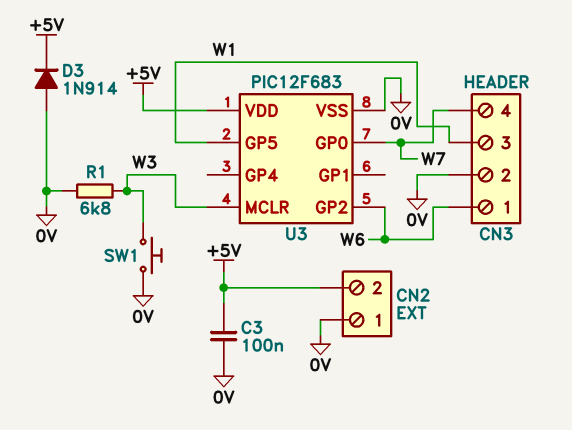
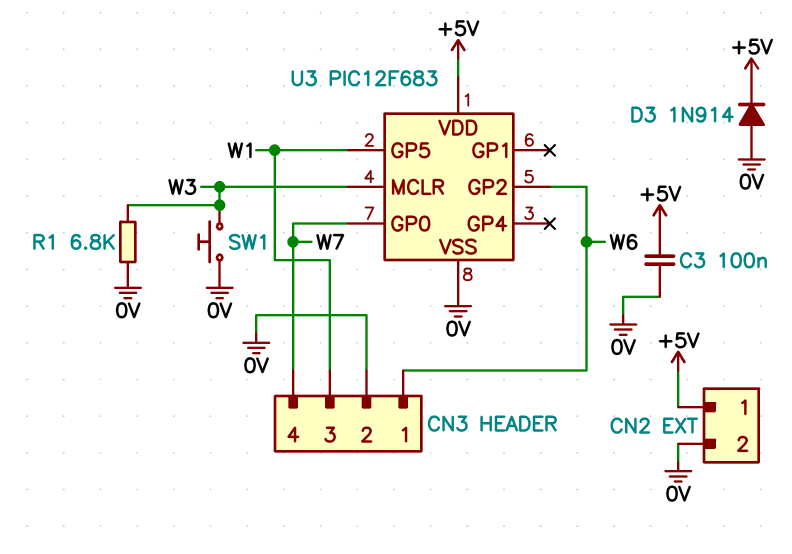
CN2 pin 1: 0V -> +5V
CN2 pin 2: +5V -> 0V

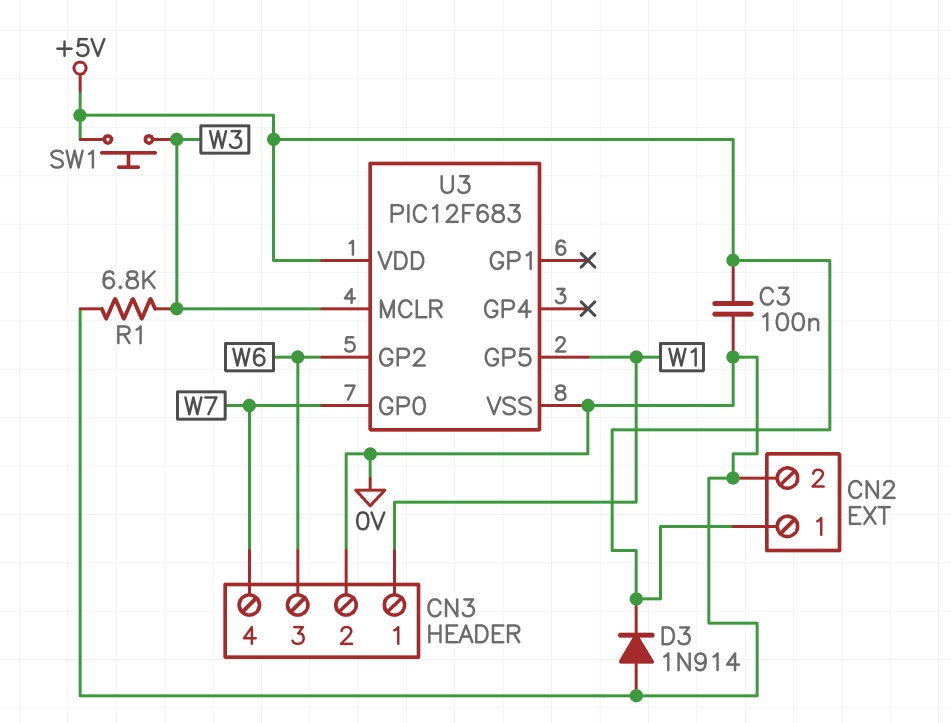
CN3 pin 1: W6 -> W1
CN3 pin 3: W1 -> W6
SW1: button (0V, W3) -> button (+5V, W3)

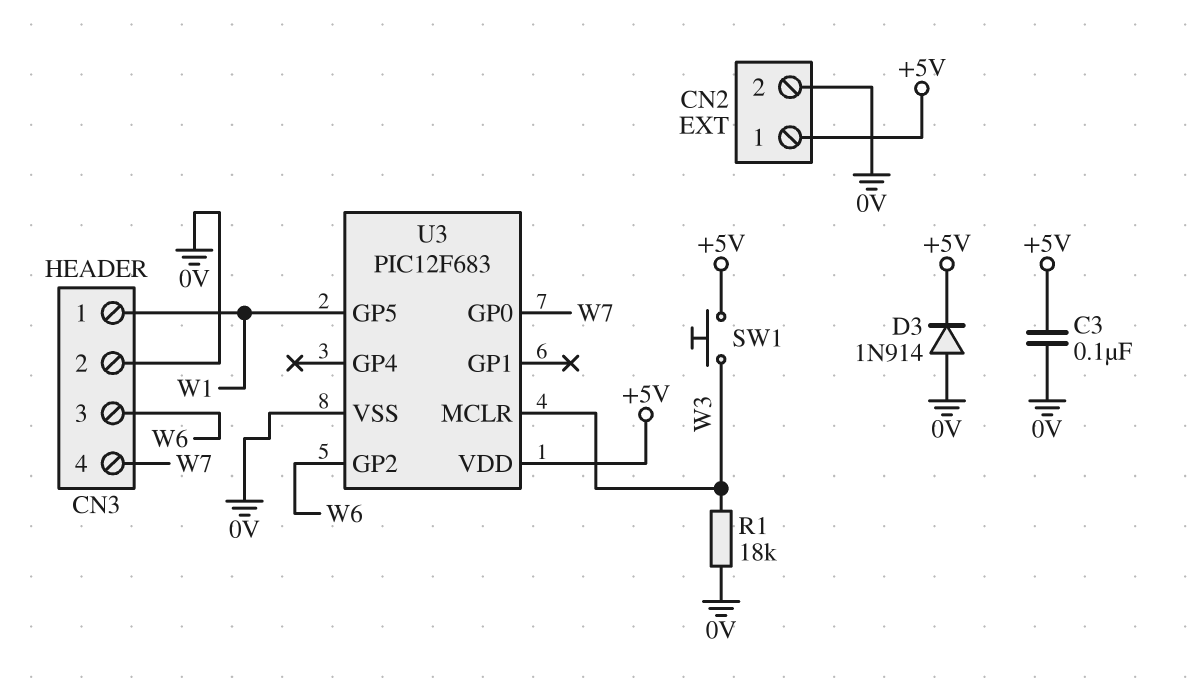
R1: 6.8k (0V, W3) -> 18k (0V, W3)

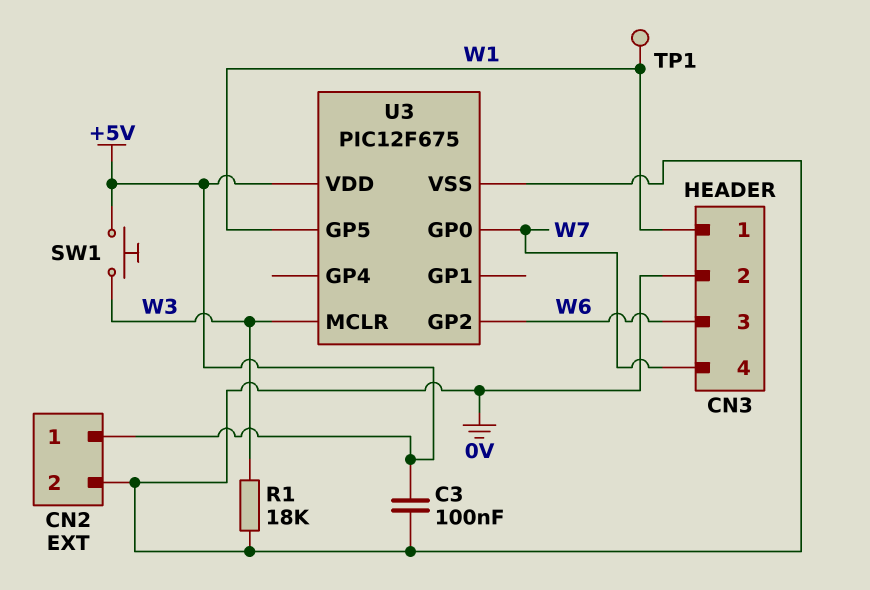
D3: diode 1N914 (A 0V, K +5V) -> none
TP1: none -> test point (W1)
U3: PIC12F683 -> PIC12F675

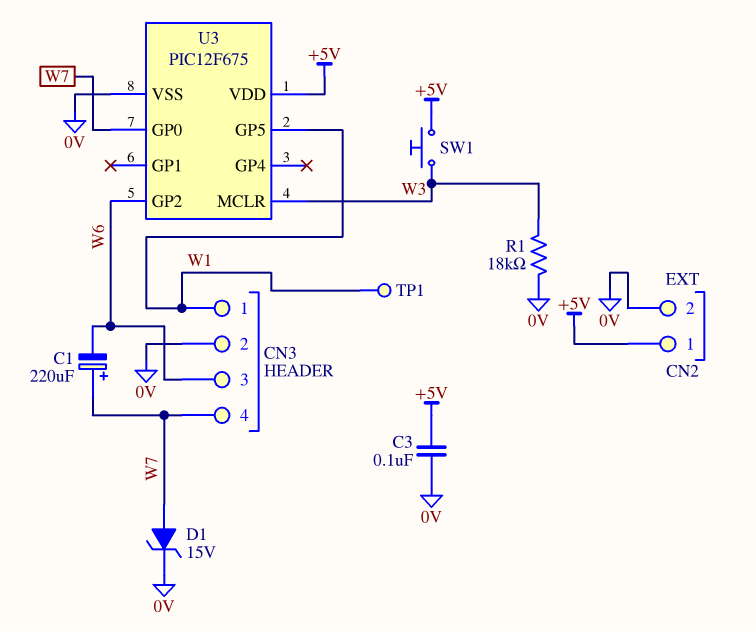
C1: none -> 220uF (plus W7, minus W6)
D1: none -> zener 15V (A W7, K 0V)

